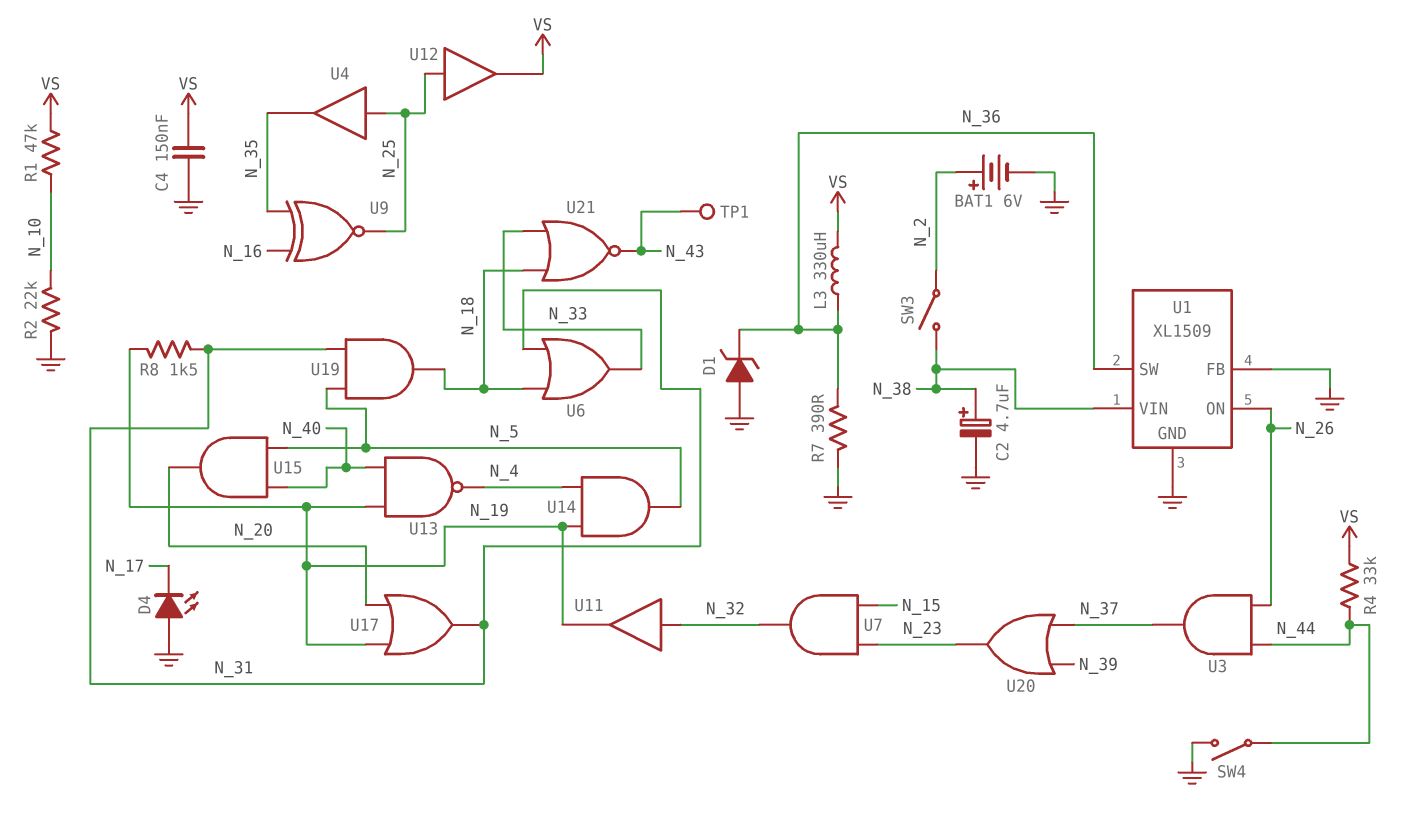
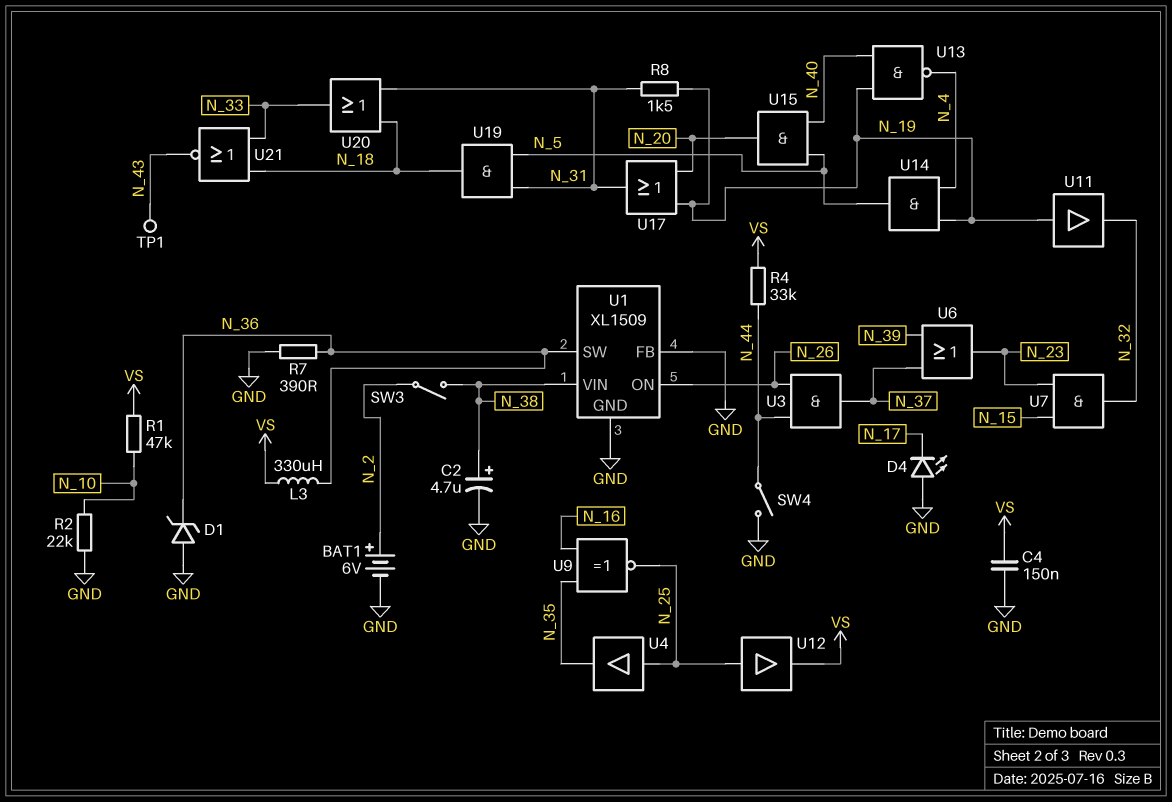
U6: OR (in N_18, in N_31, out N_33) -> OR (in N_37, in N_39, out N_23)
U11: buffer (in N_32, out N_19) -> buffer (in N_19, out N_32)
U20: OR (in N_37, in N_39, out N_23) -> OR (in N_18, in N_31, out N_33)

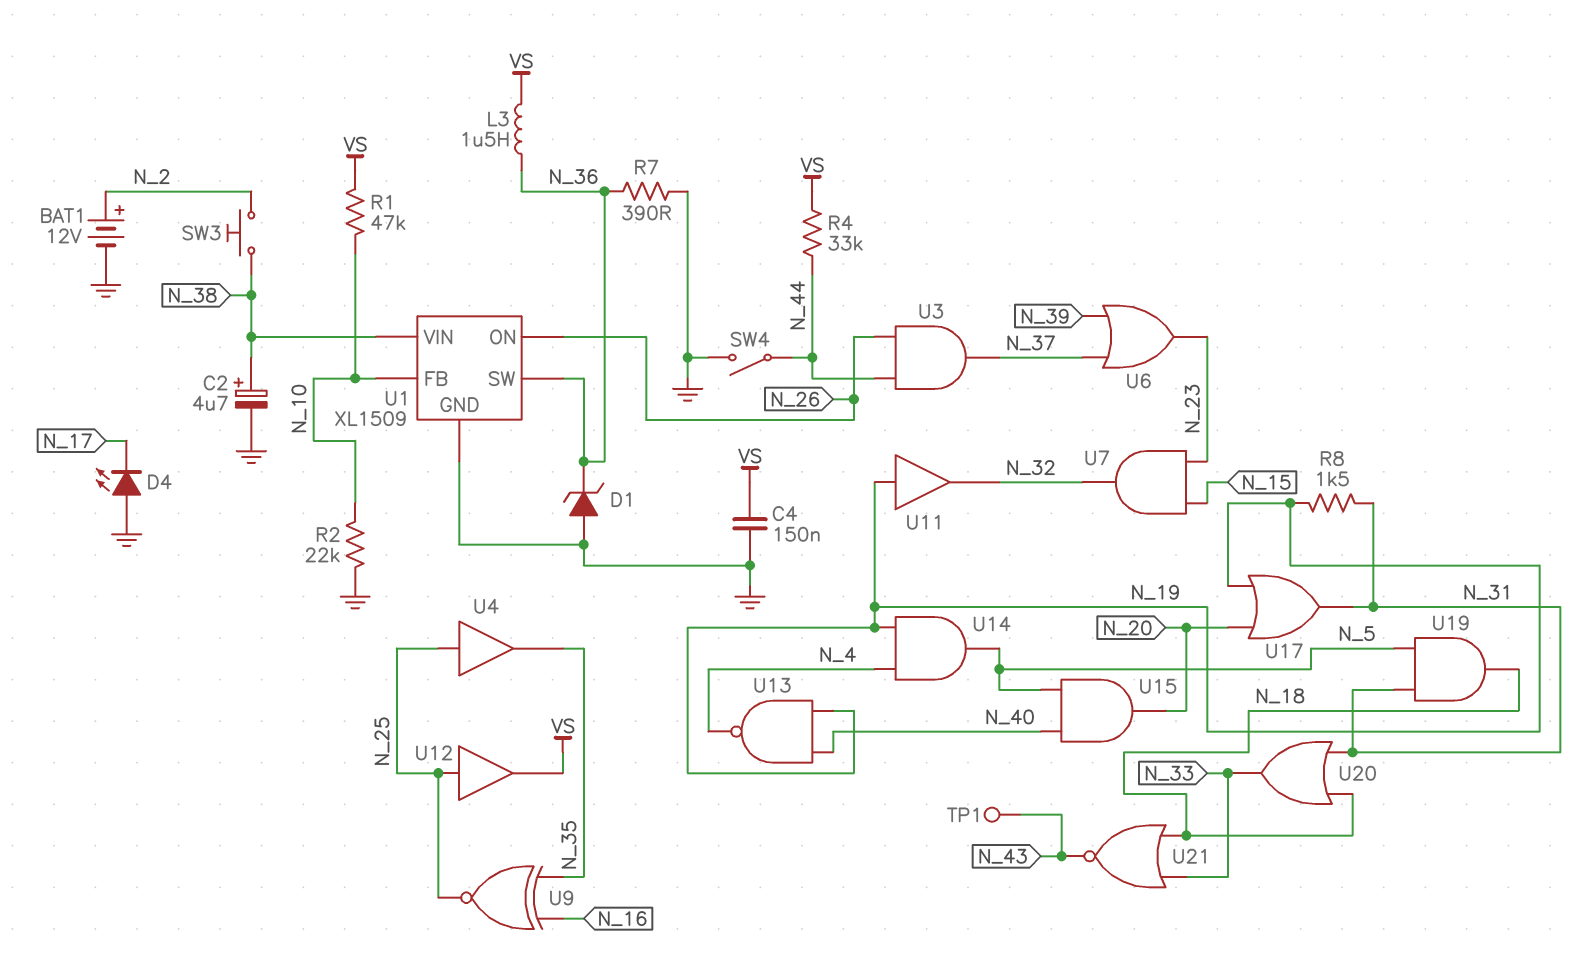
BAT1: 6V (plus N_2, minus GND) -> 12V (plus N_2, minus GND)
L3: 330uH (N_36, VS) -> 1.5uH (N_36, VS)
SW3: switch (N_2, N_38) -> button (N_2, N_38)
U1 pin FB: GND -> N_10

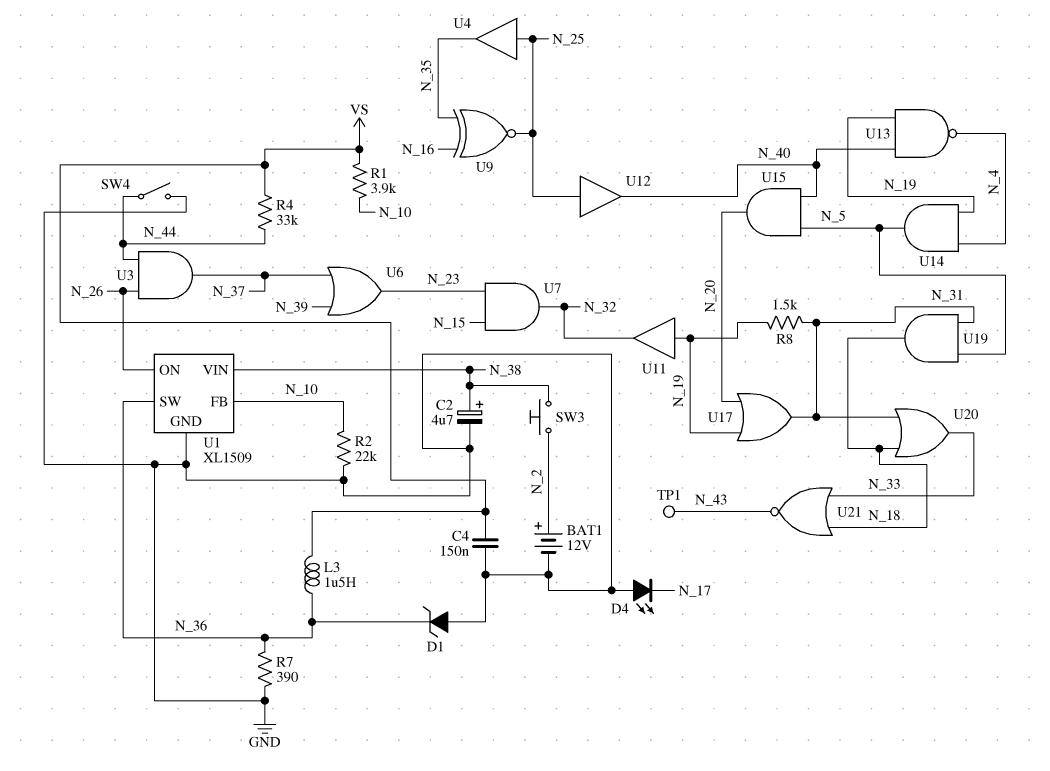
R1: 47k (N_10, VS) -> 3.9k (N_10, VS)
U12: buffer (in N_25, out VS) -> buffer (in N_25, out N_40)

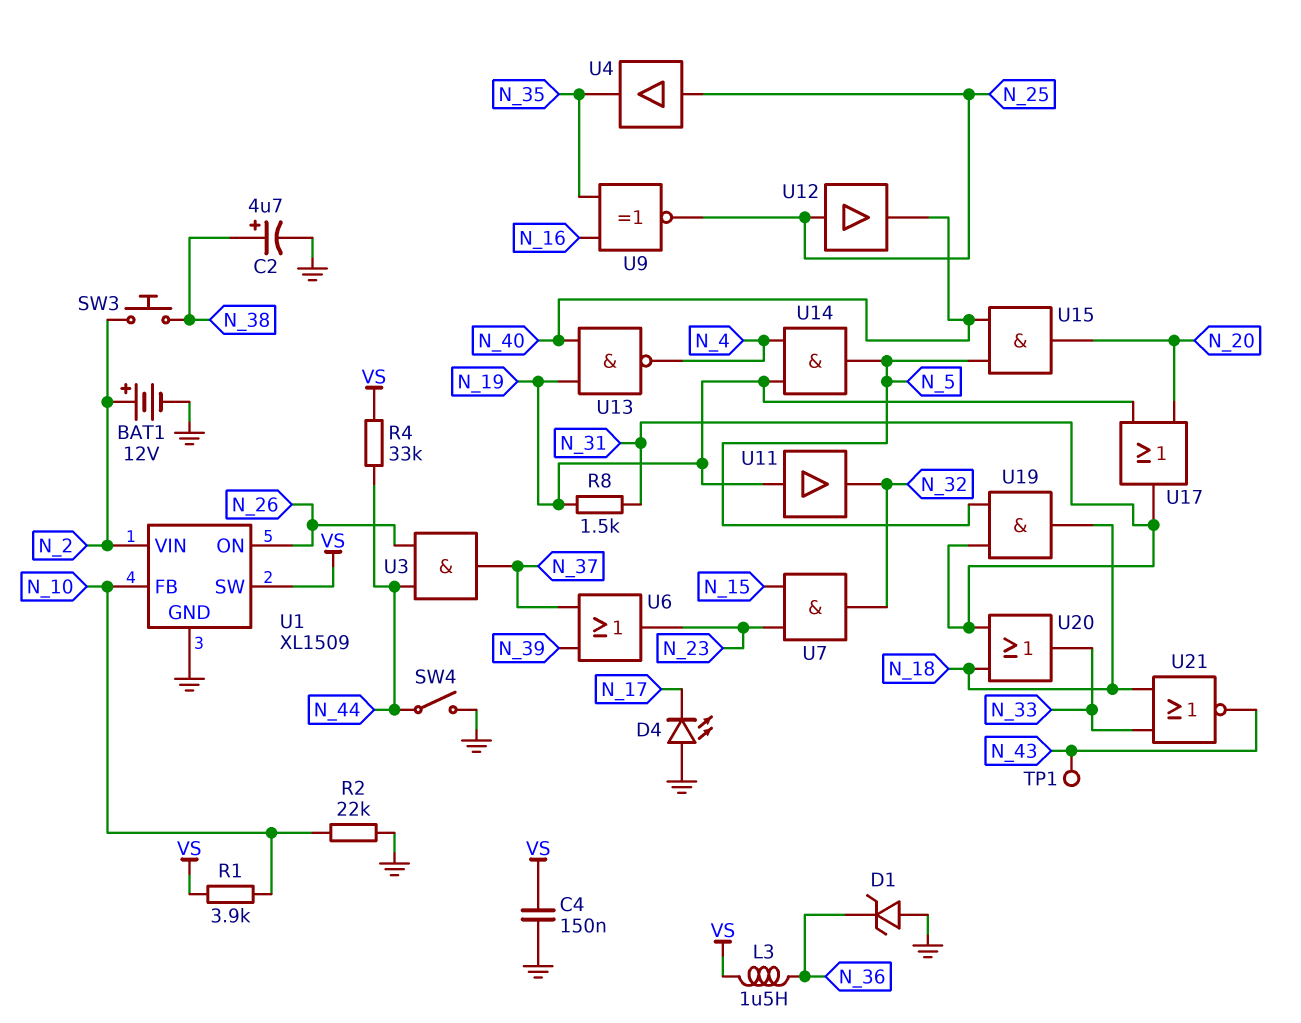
R7: 390 (GND, N_36) -> none
U1 pin SW: N_36 -> VS
U1 pin VIN: N_38 -> N_2

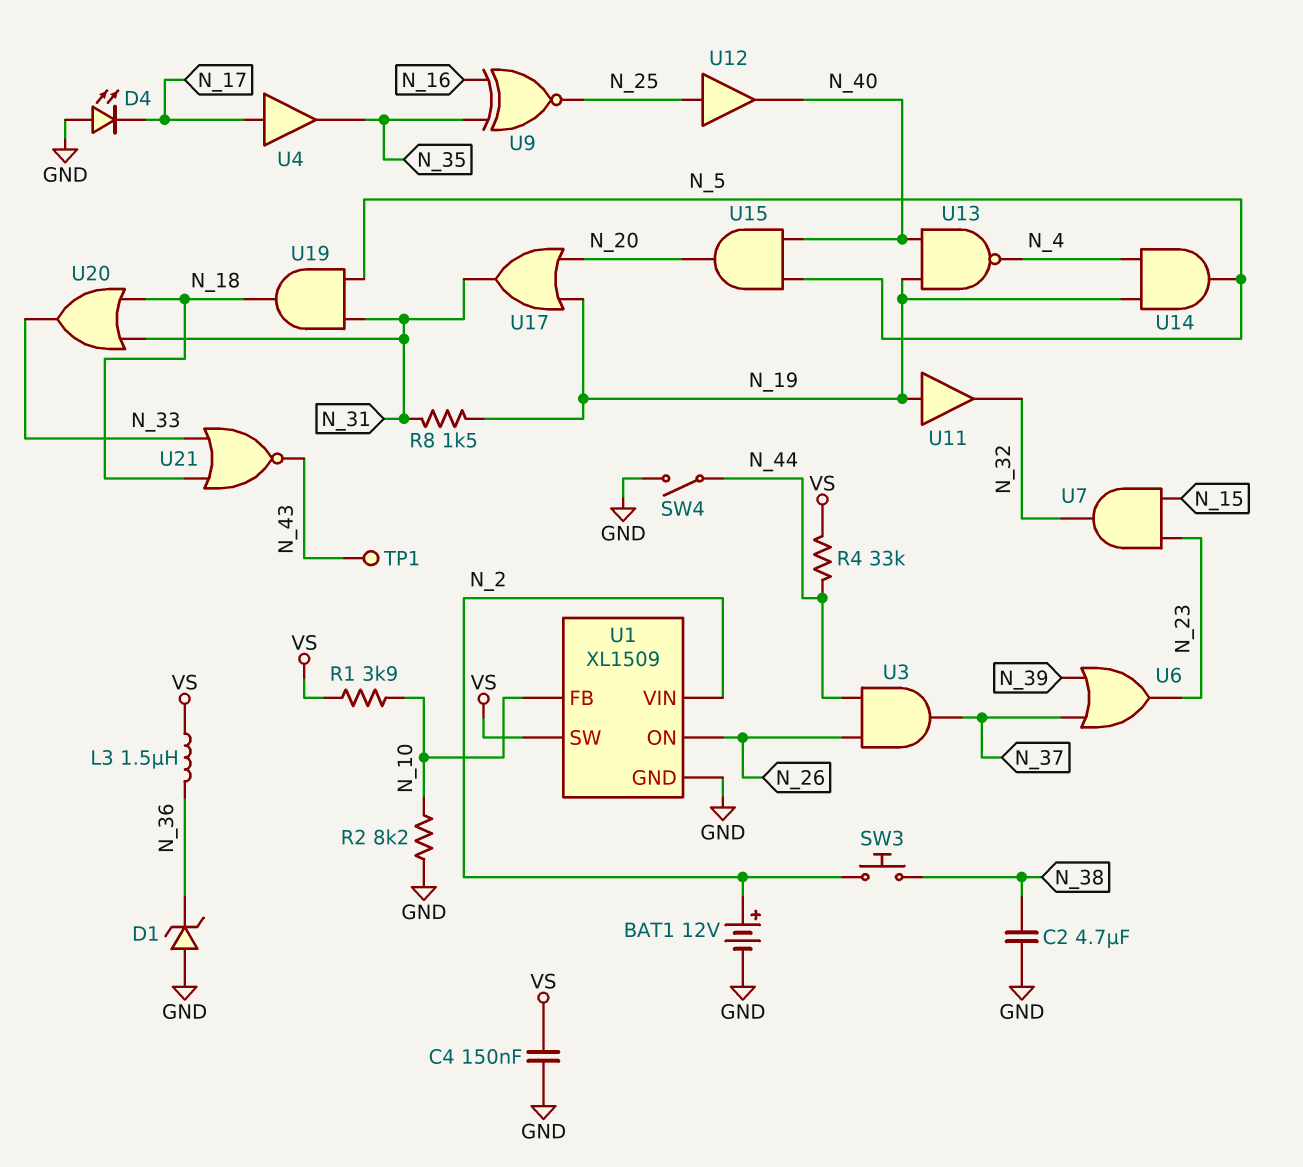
C2: 4.7uF (plus N_38, minus GND) -> 4.7uF (GND, N_38)
R2: 22k (GND, N_10) -> 8.2k (GND, N_10)
U4: buffer (in N_25, out N_35) -> buffer (in N_17, out N_35)

